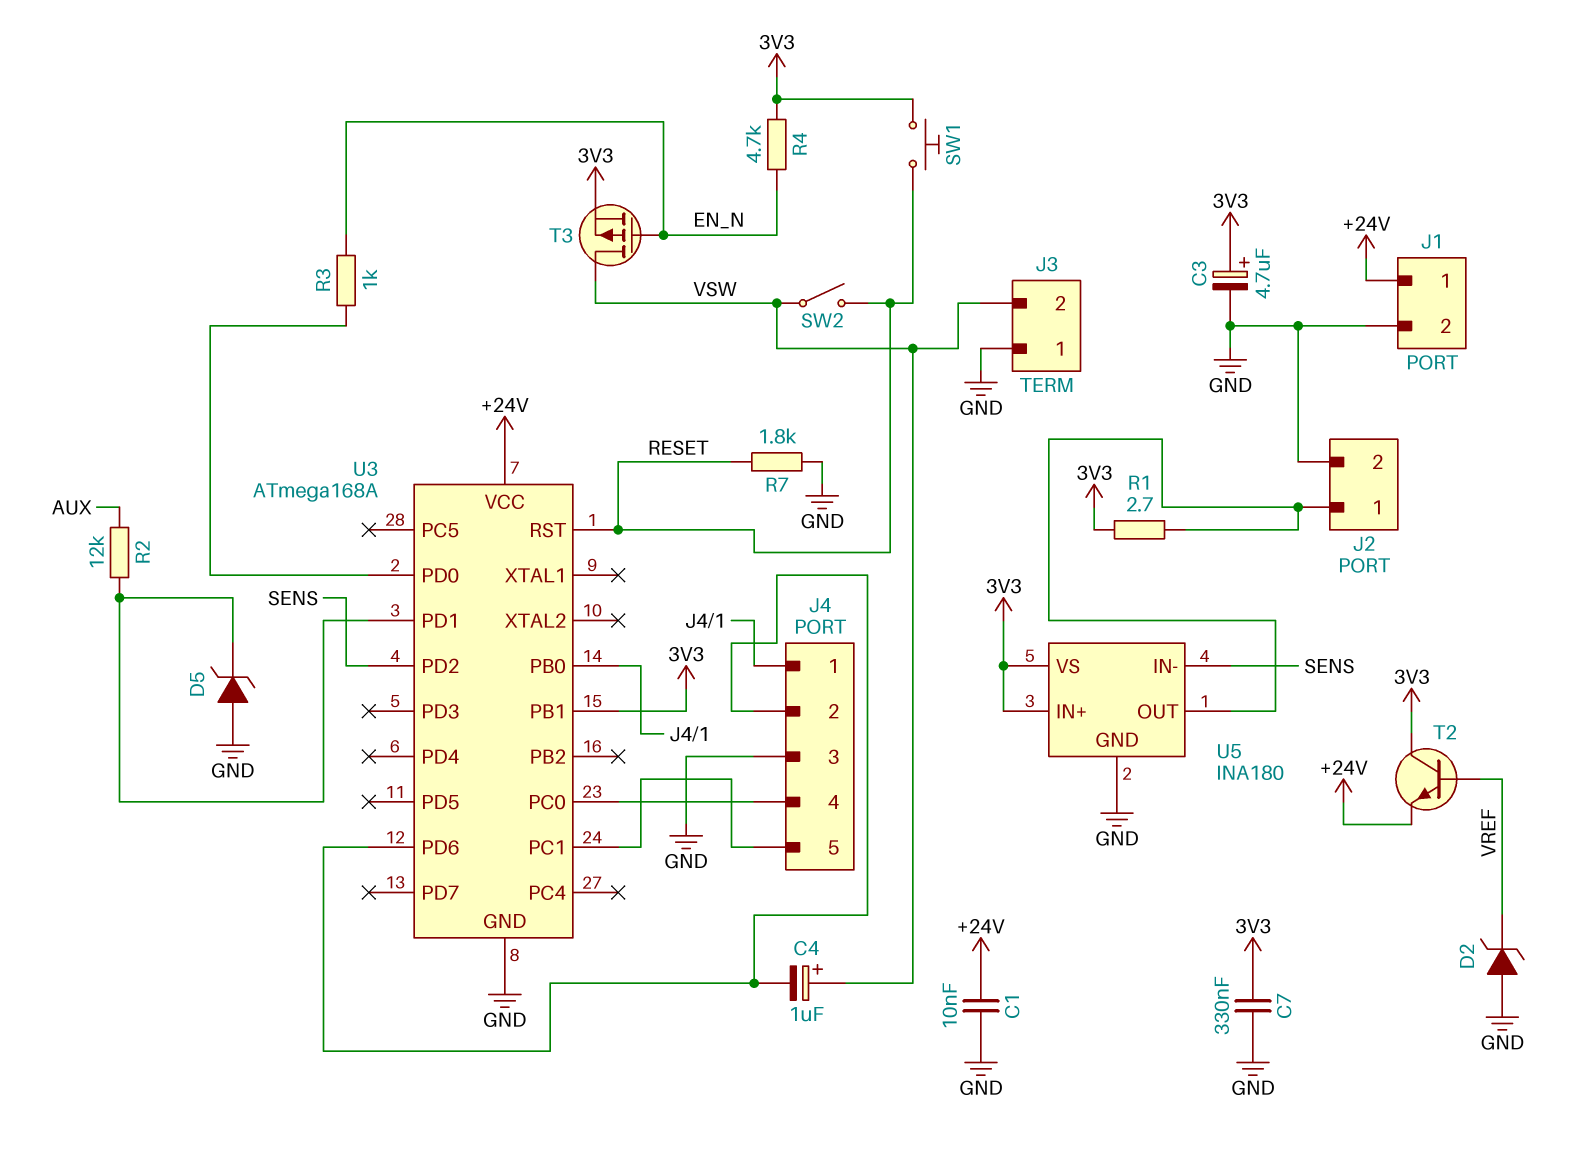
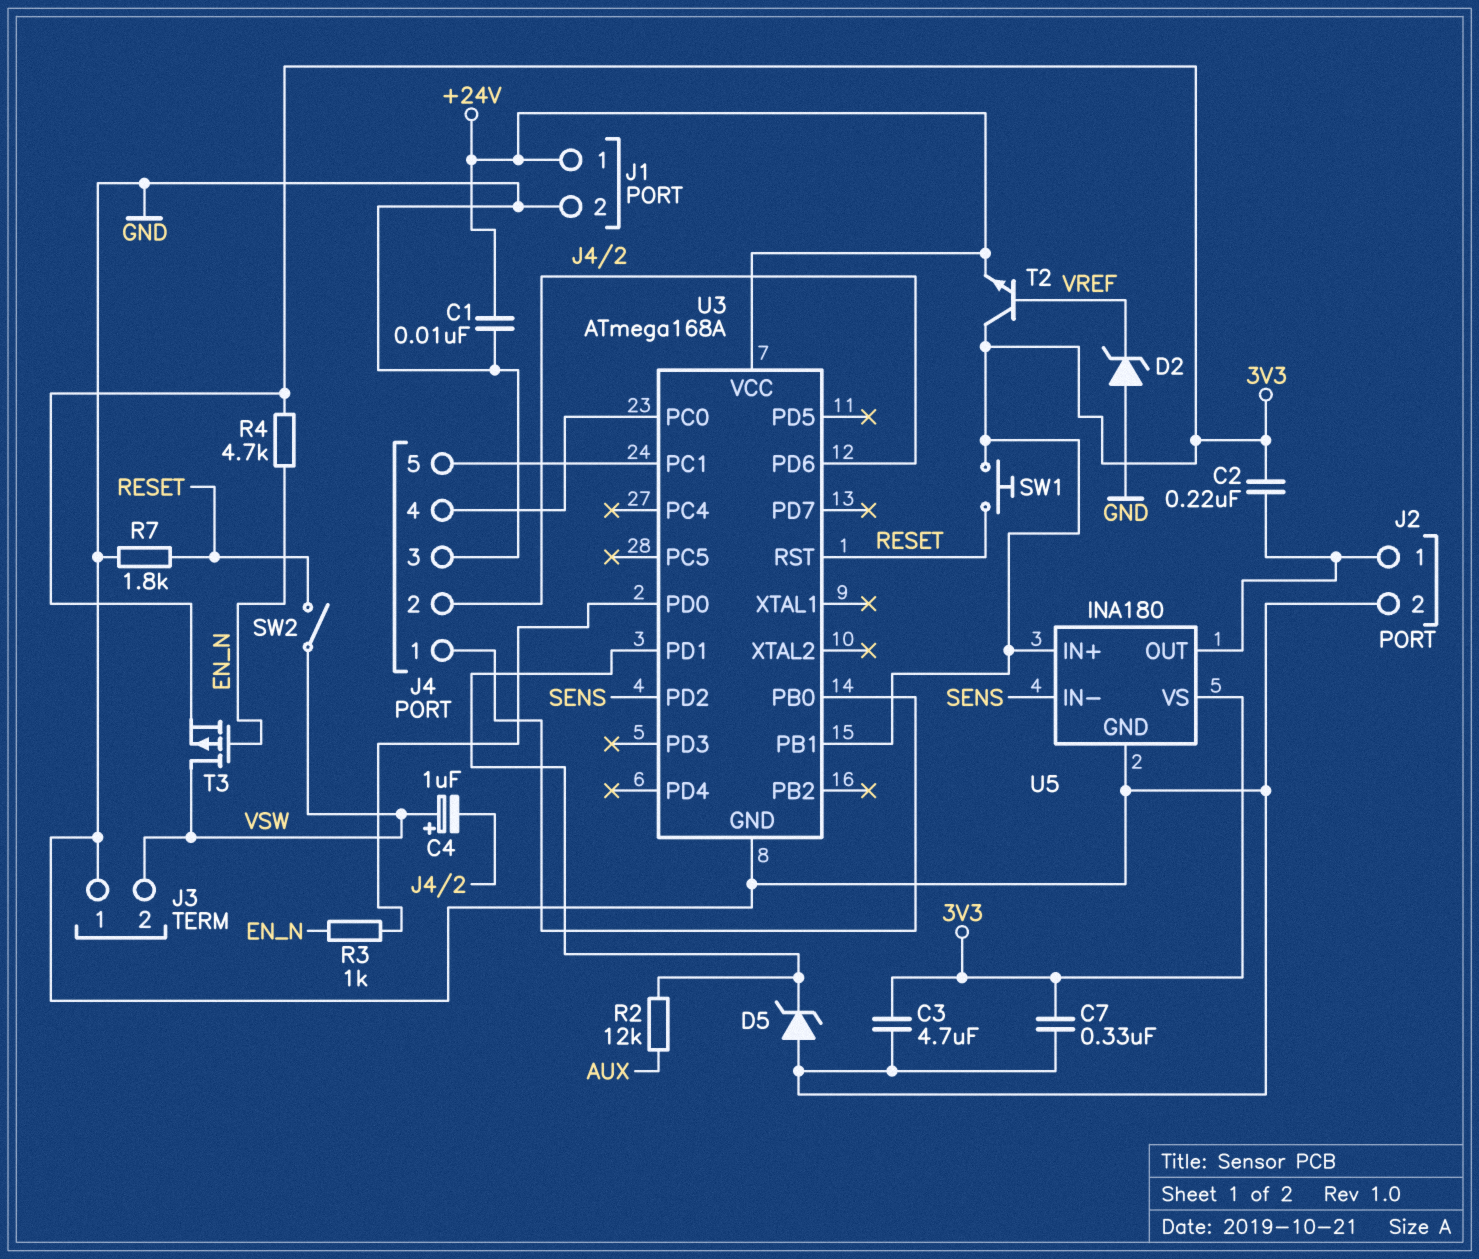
C2: none -> 220nF (3V3, J2/1)
C3: 4.7uF (plus 3V3, minus GND) -> 4.7uF (3V3, GND)
R1: 2.7 (3V3, J2/1) -> none

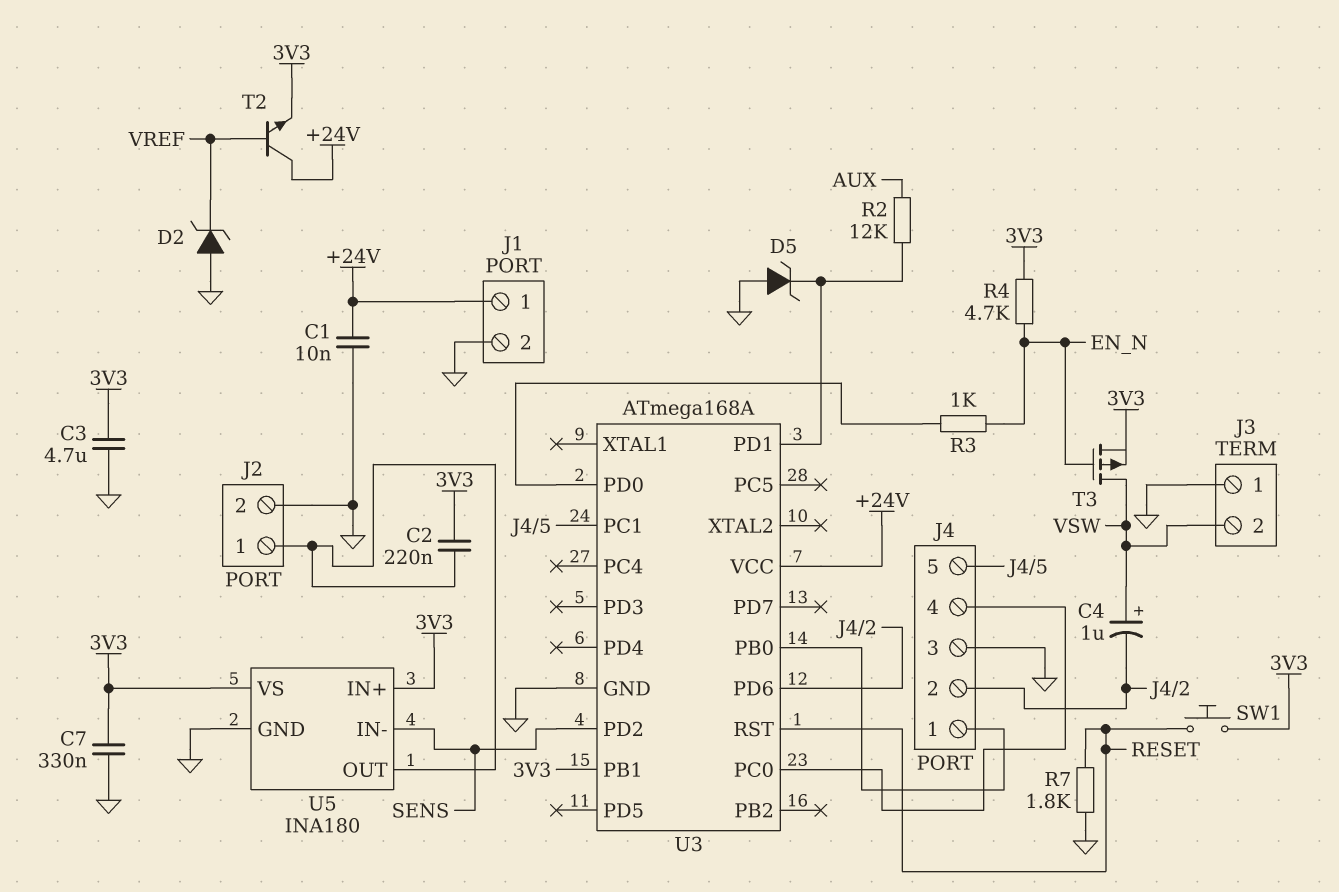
SW2: switch (RESET, VSW) -> none
T2: NPN (B VREF, C 3V3, E +24V) -> NPN (B VREF, C +24V, E 3V3)

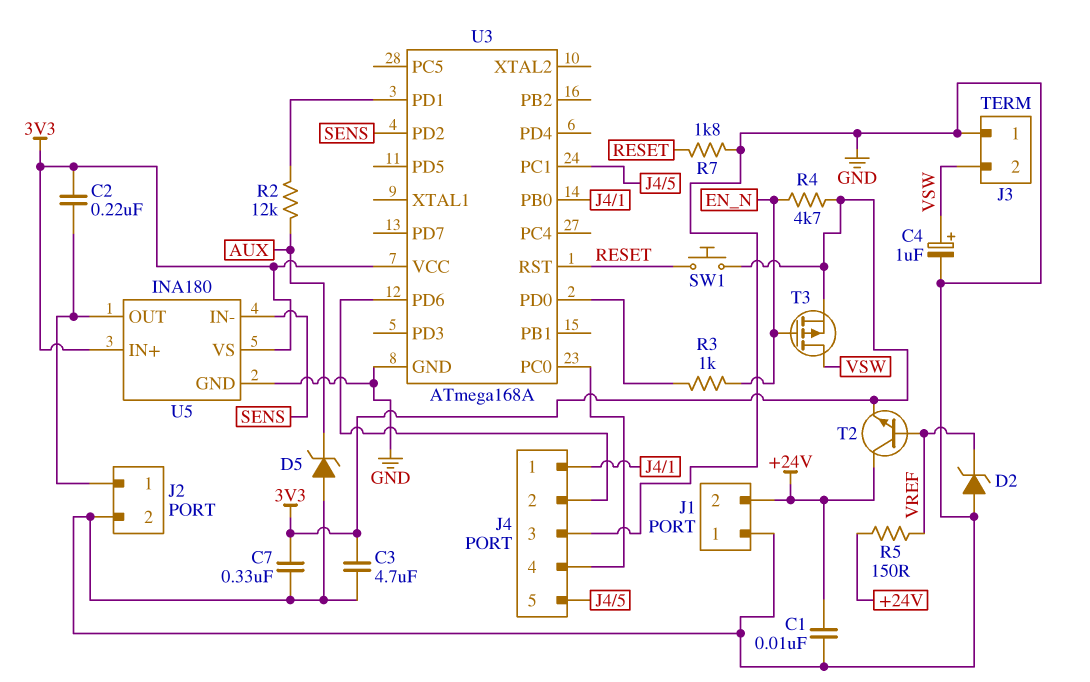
C4: 1uF (plus VSW, minus J4/2) -> 1uF (plus VSW, minus GND)
D5: zener (A GND, K U3/PD1) -> zener (A GND, K AUX)
J1 pin 1: +24V -> GND
J1 pin 2: GND -> +24V
R5: none -> 150 (+24V, VREF)
U3 pin PB1: 3V3 -> none
U3 pin VCC: +24V -> 3V3

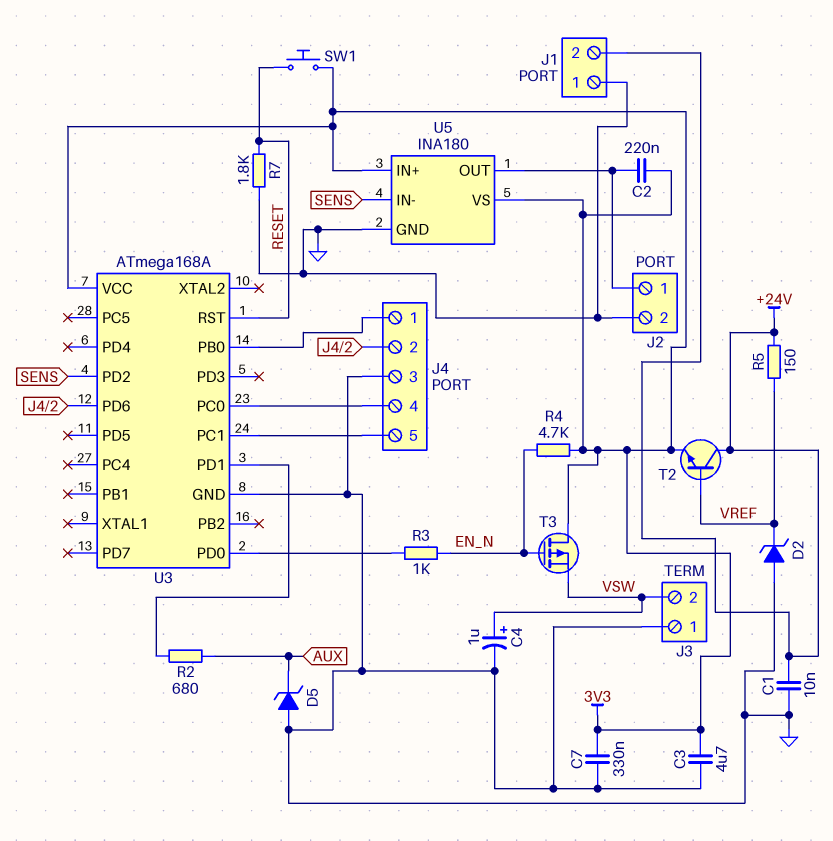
R2: 12k (AUX, U3/PD1) -> 680 (AUX, U3/PD1)
T3: PMOS (G EN_N, D VSW, S 3V3) -> PMOS (G EN_N, D 3V3, S VSW)

